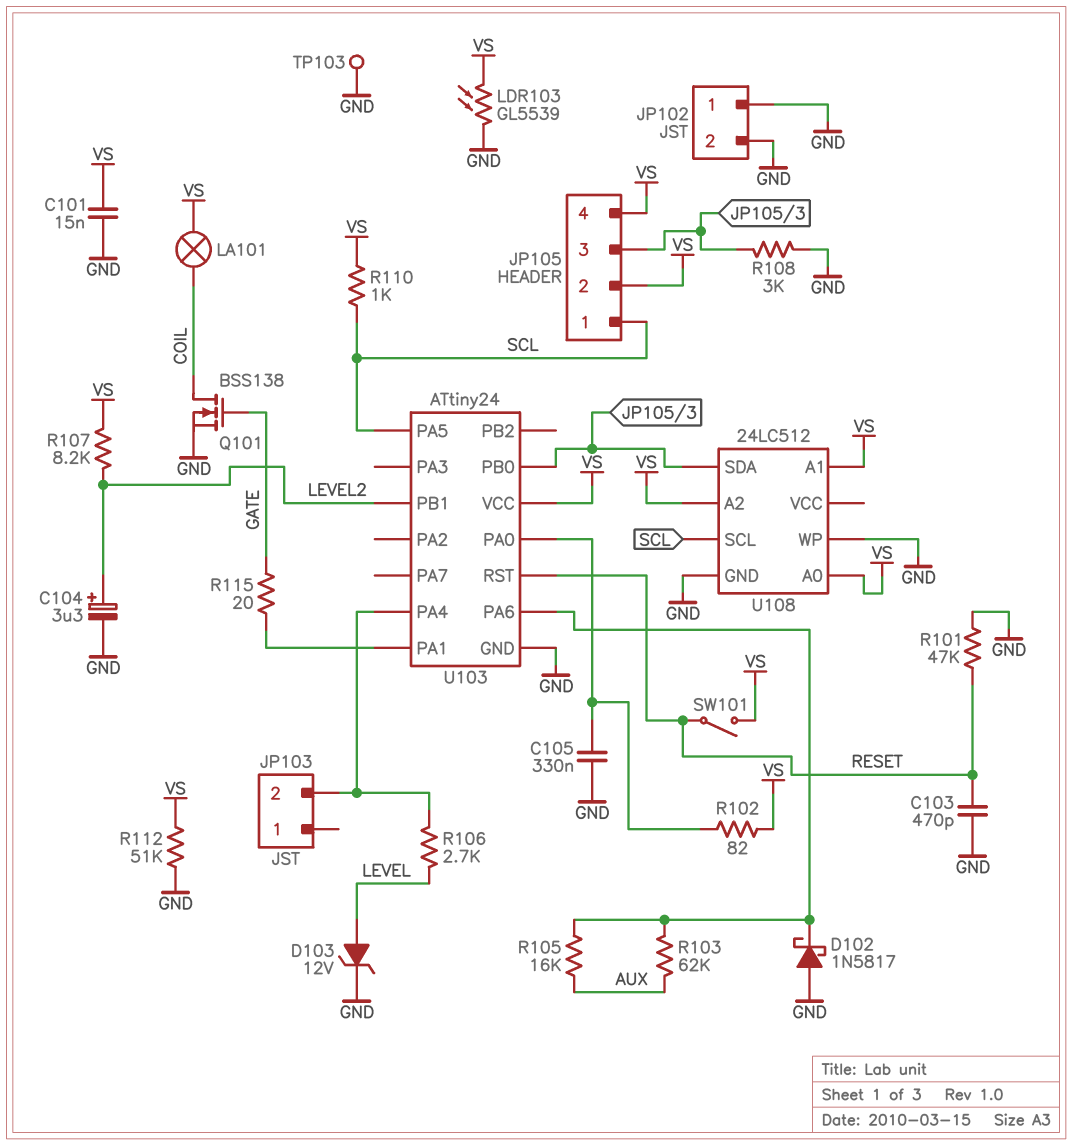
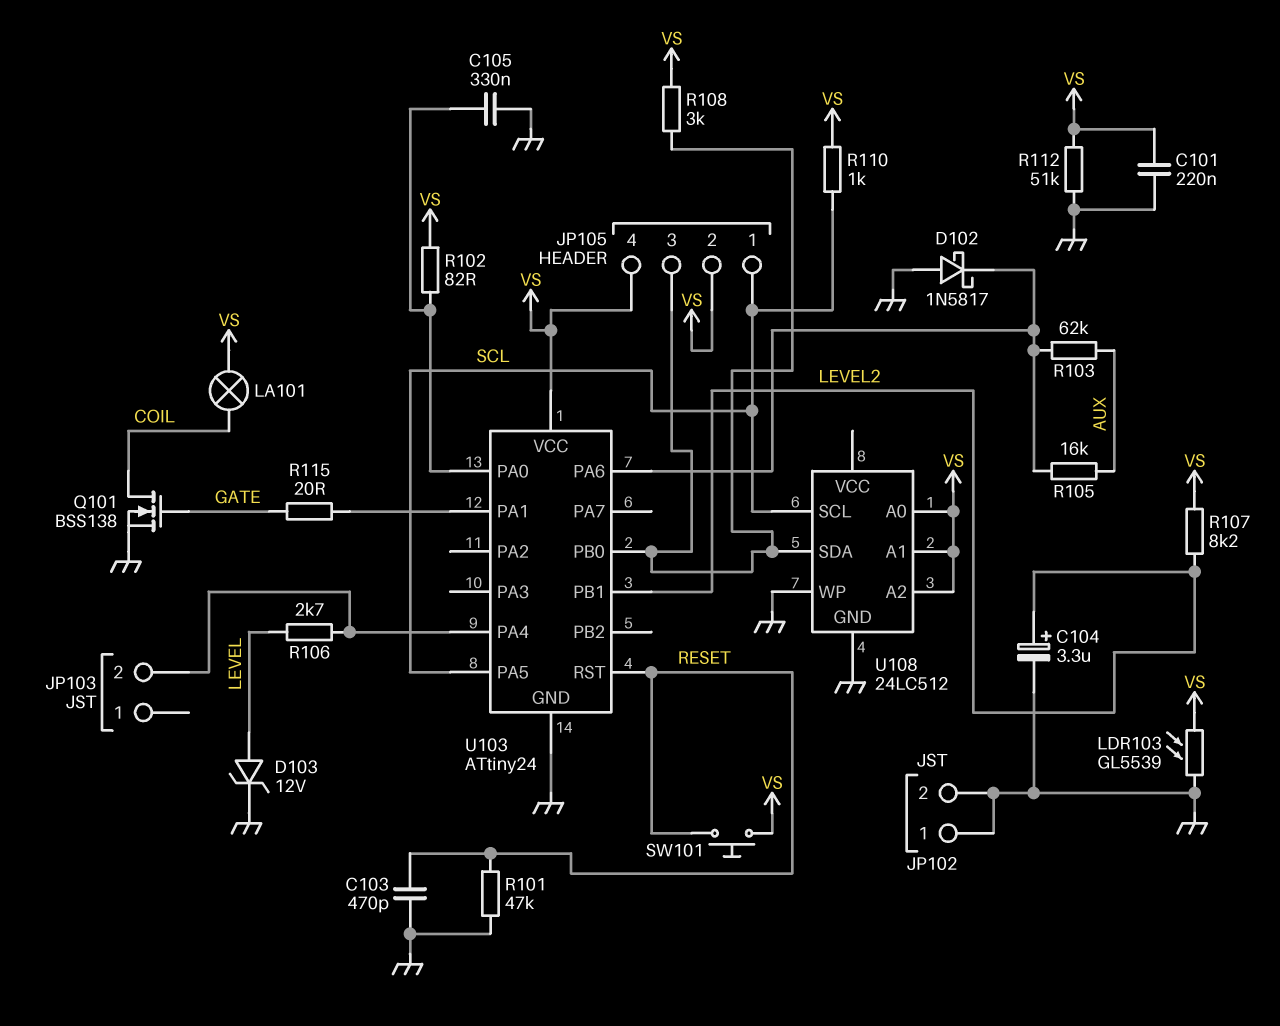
C101: 15nF (GND, VS) -> 220nF (GND, VS)
R108: 3k (GND, JP105/3) -> 3k (JP105/3, VS)
SW101: switch (RESET, VS) -> button (RESET, VS)
TP103: test point (GND) -> none

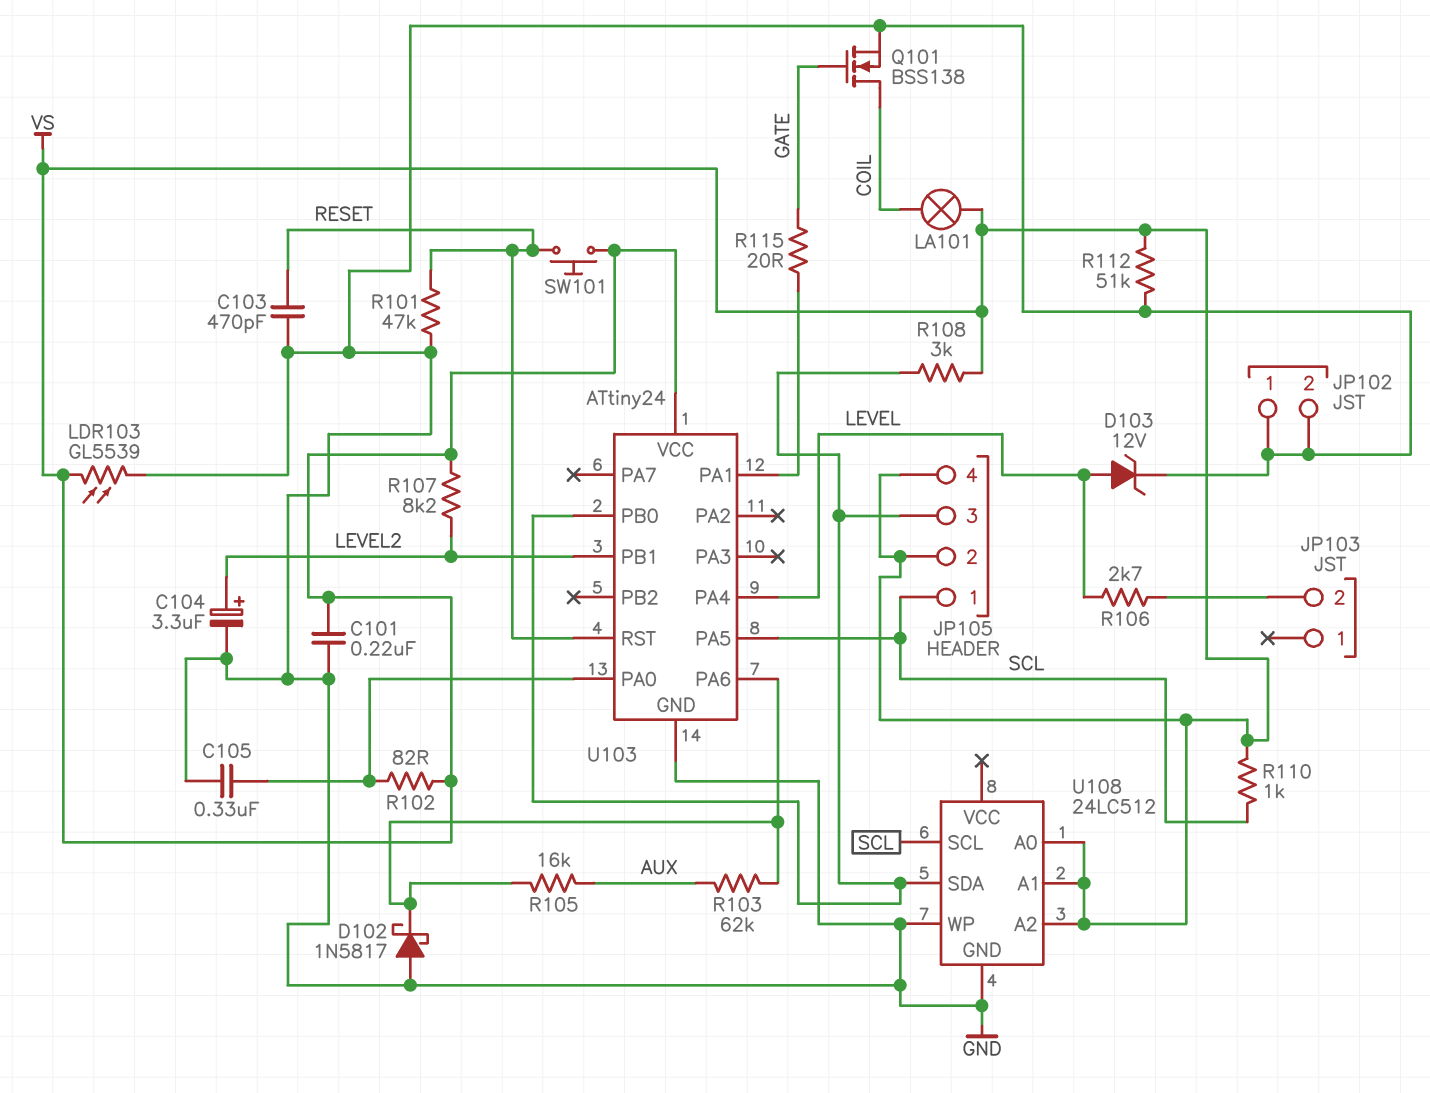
U103 pin PA4: JP103/2 -> LEVEL

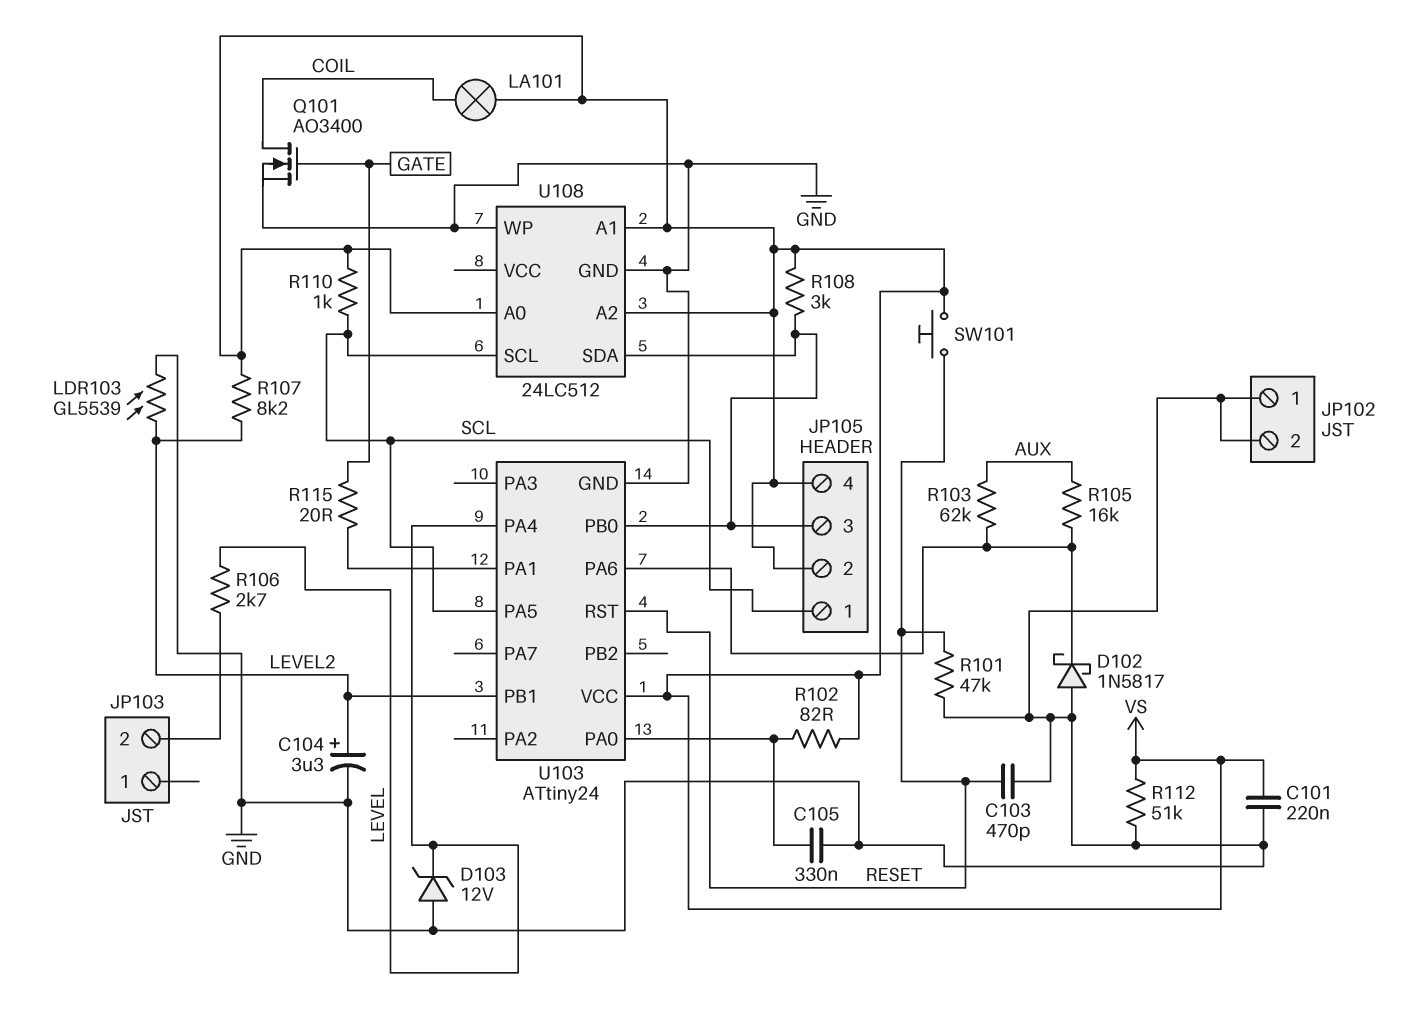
D103: zener 12V (A LEVEL, K GND) -> zener 12V (A GND, K LEVEL)
LDR103: GL5539 (GND, VS) -> GL5539 (GND, LEVEL2)
Q101: NMOS BSS138 (G GATE, D COIL, S GND) -> NMOS AO3400 (G GATE, D COIL, S GND)

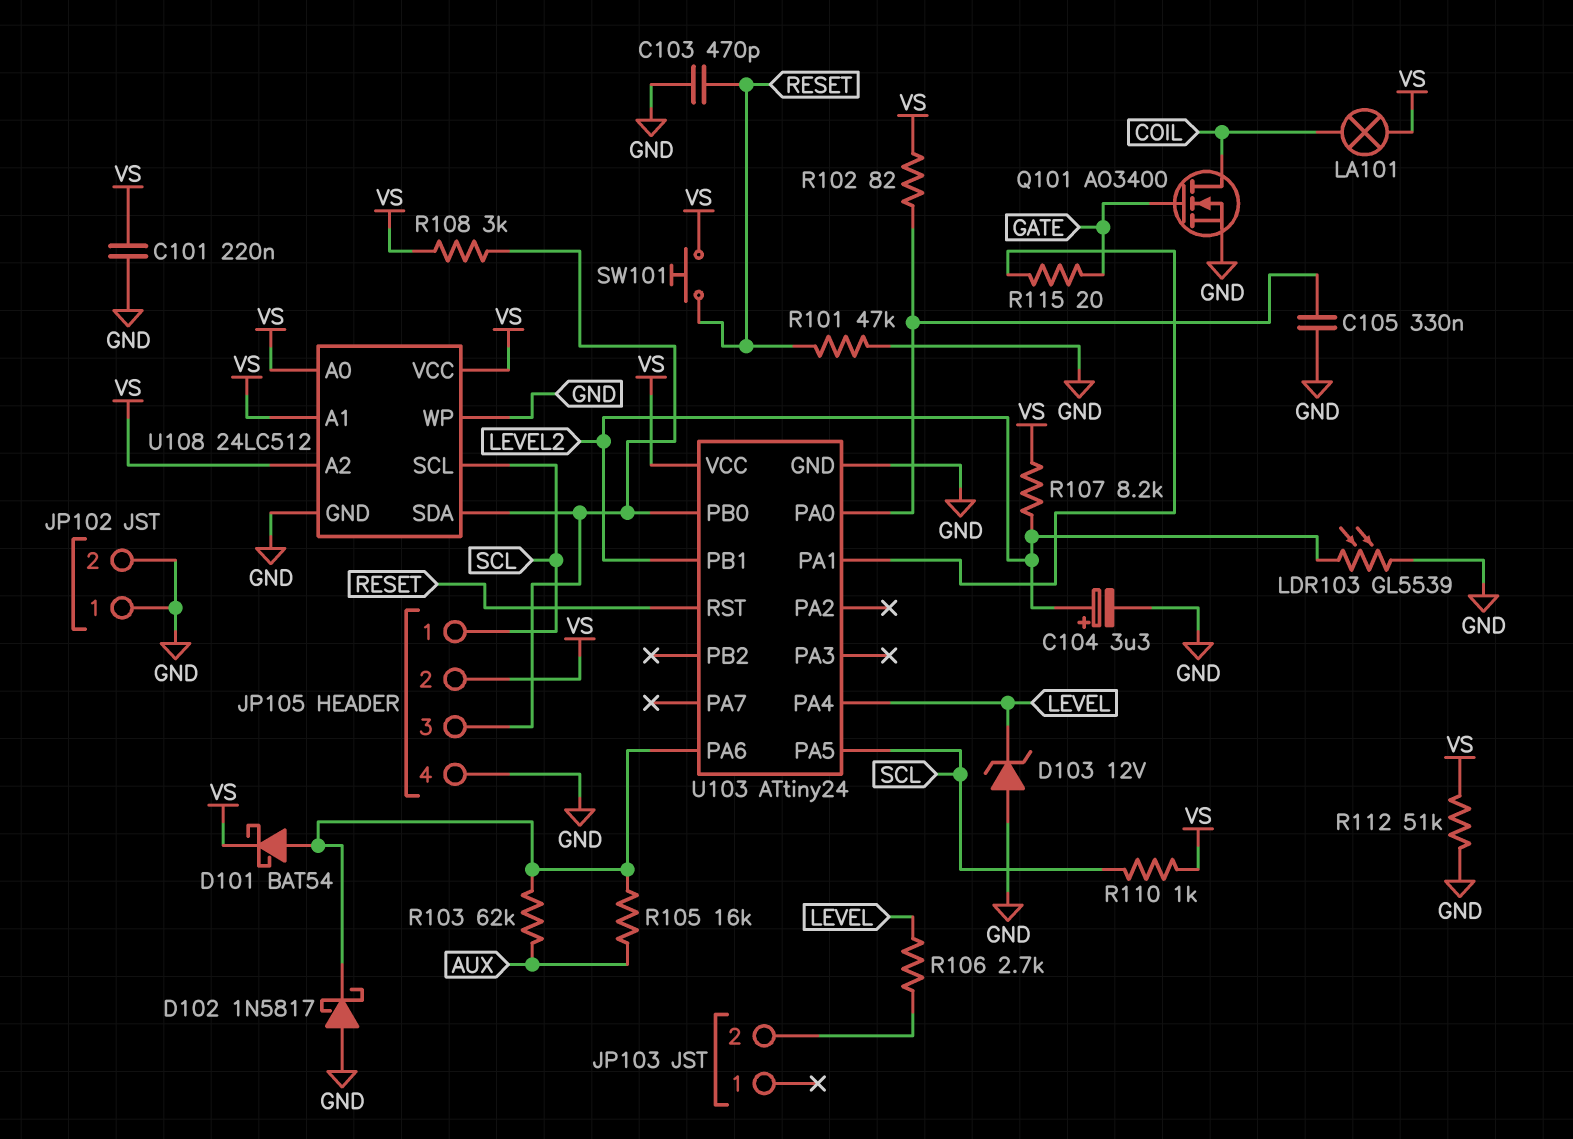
D101: none -> schottky BAT54 (A U103/PA6, K VS)
JP105 pin 4: VS -> GND
U108 pin VCC: none -> VS

